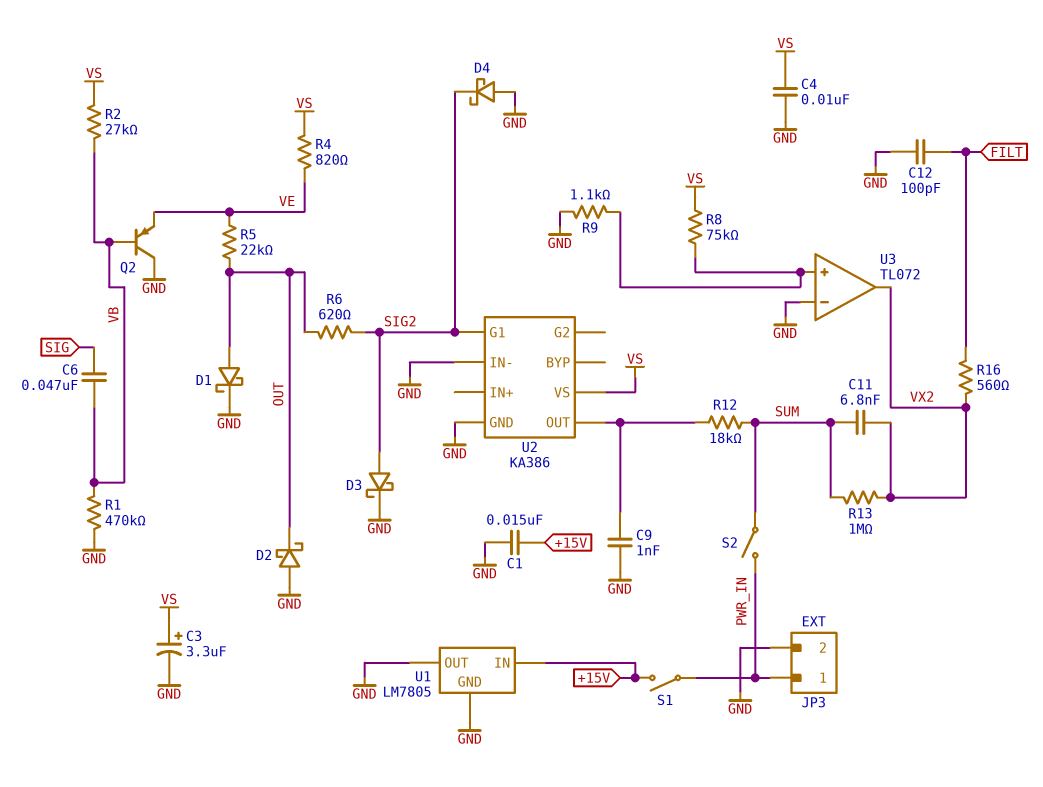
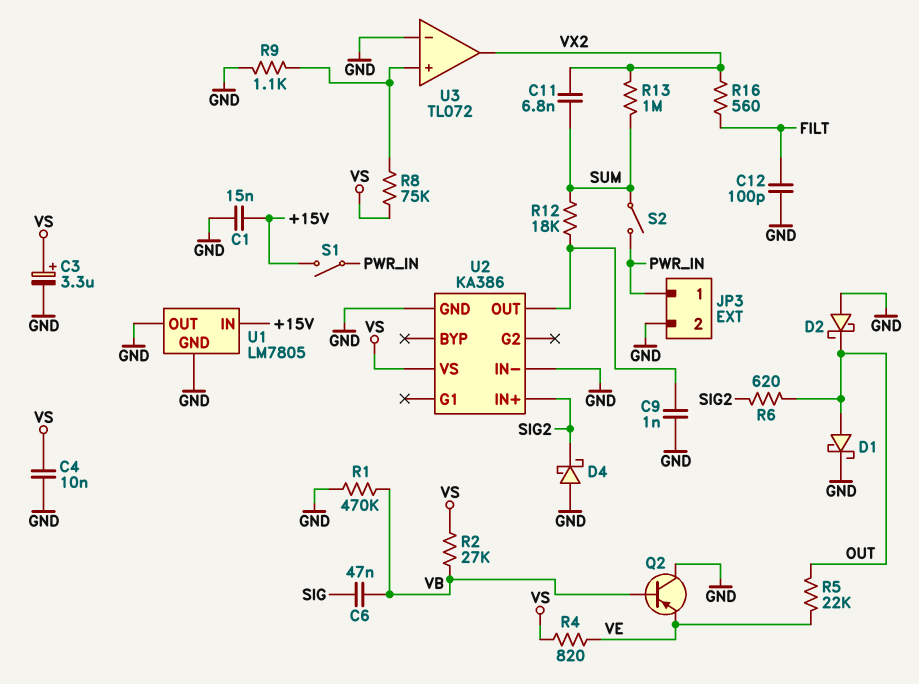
D3: schottky (A SIG2, K GND) -> none
U2 pin G1: SIG2 -> none
U2 pin IN+: none -> SIG2

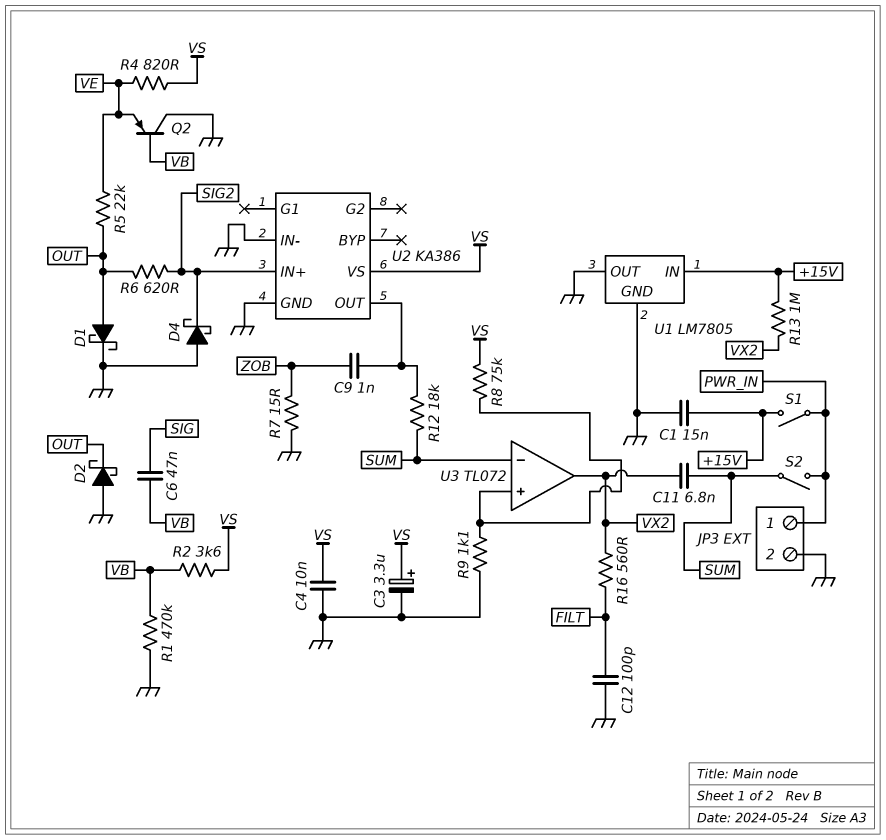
C9: 1nF (GND, U2/OUT) -> 1nF (U2/OUT, ZOB)
R2: 27k (VB, VS) -> 3.6k (VB, VS)
R7: none -> 15 (GND, ZOB)
R13: 1M (SUM, VX2) -> 1M (+15V, VX2)
U3 pin in-: GND -> SUM

